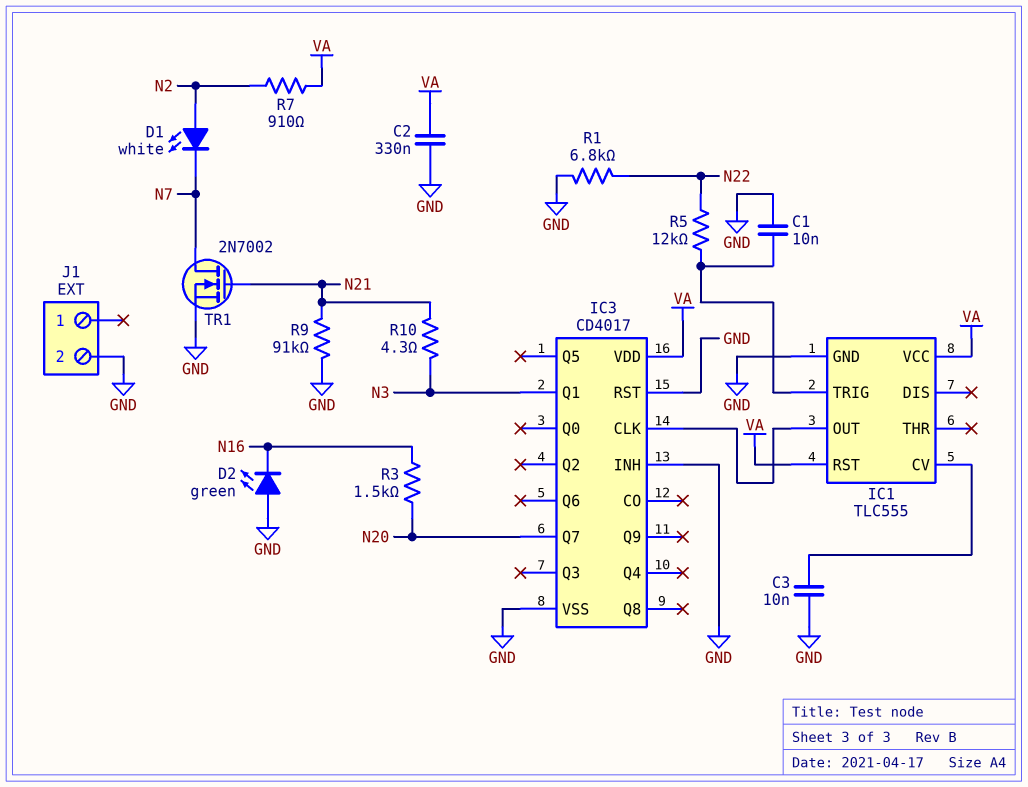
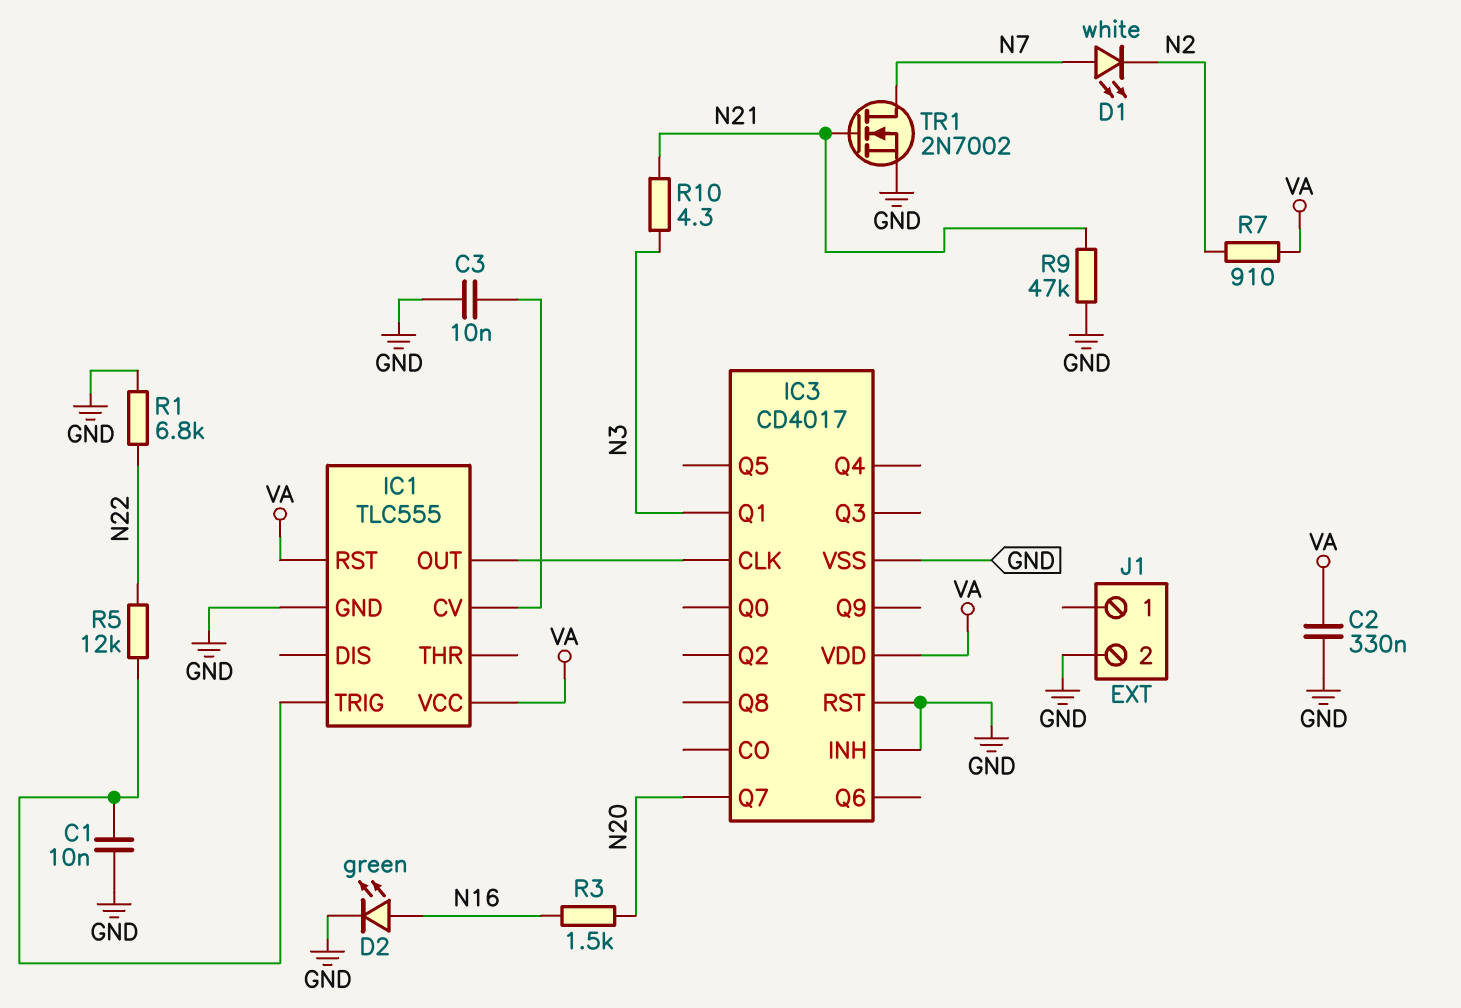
D1: LED white (A N2, K N7) -> LED white (A N7, K N2)
D2: LED green (A GND, K N16) -> LED green (A N16, K GND)
R9: 91k (GND, N21) -> 47k (GND, N21)

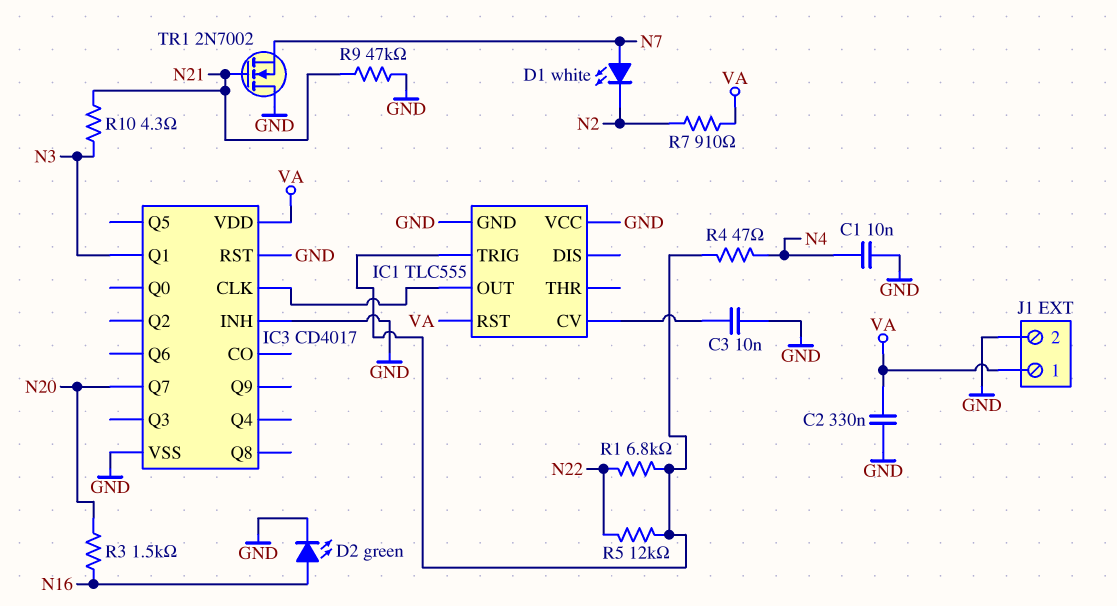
C1: 10nF (GND, IC1/TRIG) -> 10nF (GND, N4)
IC1 pin VCC: VA -> GND
J1 pin 1: none -> VA
R1: 6.8k (GND, N22) -> 6.8k (IC1/TRIG, N22)
R4: none -> 47 (IC1/TRIG, N4)
TR1: NMOS 2N7002 (G N21, D N7, S GND) -> NMOS 2N7002 (G N21, D GND, S N7)

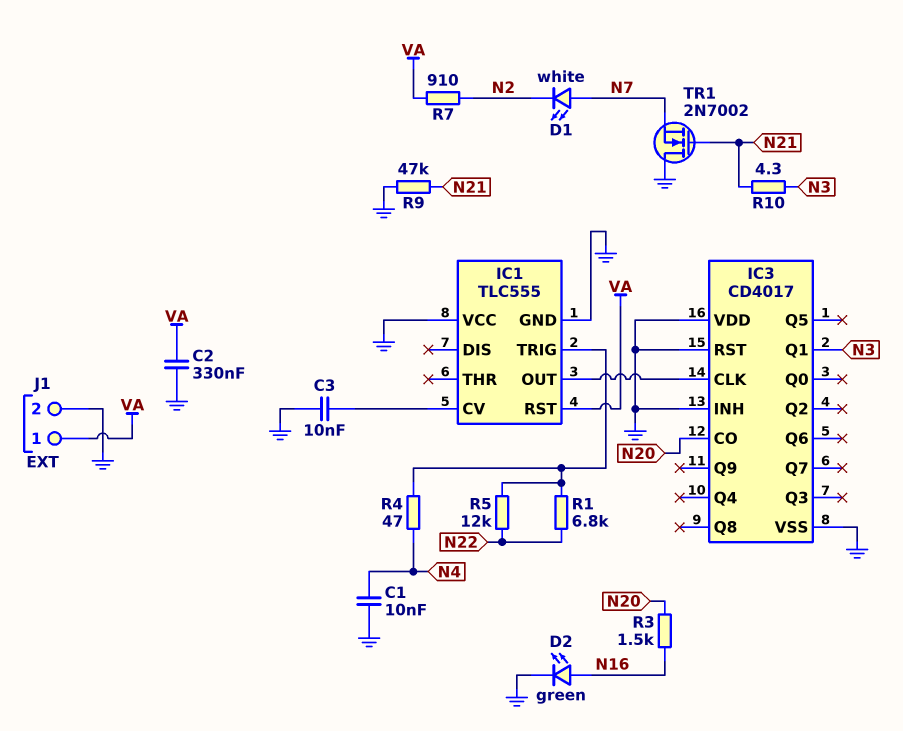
IC3 pin CO: none -> N20
IC3 pin Q7: N20 -> none
IC3 pin VDD: VA -> GND

